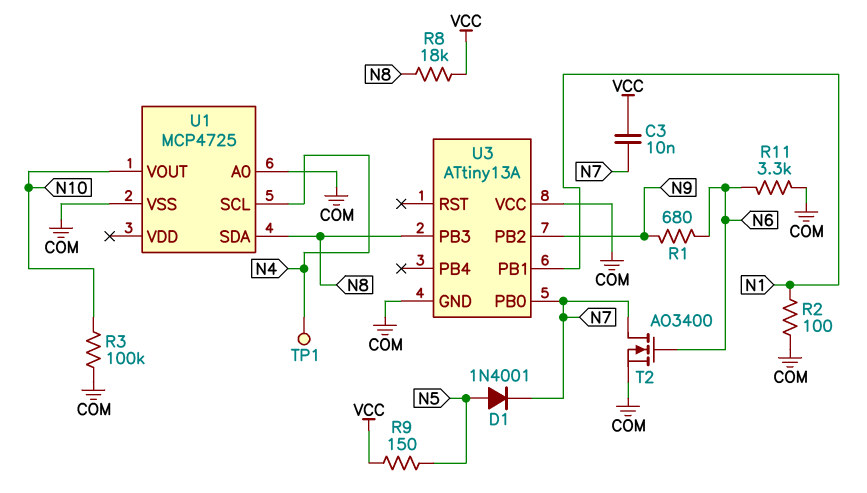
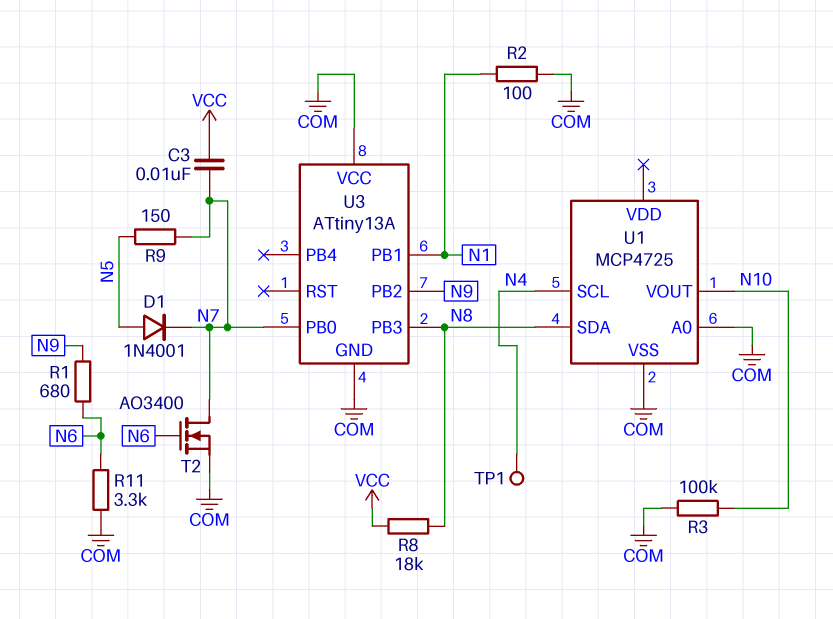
R9: 150 (N5, VCC) -> 150 (N5, N7)

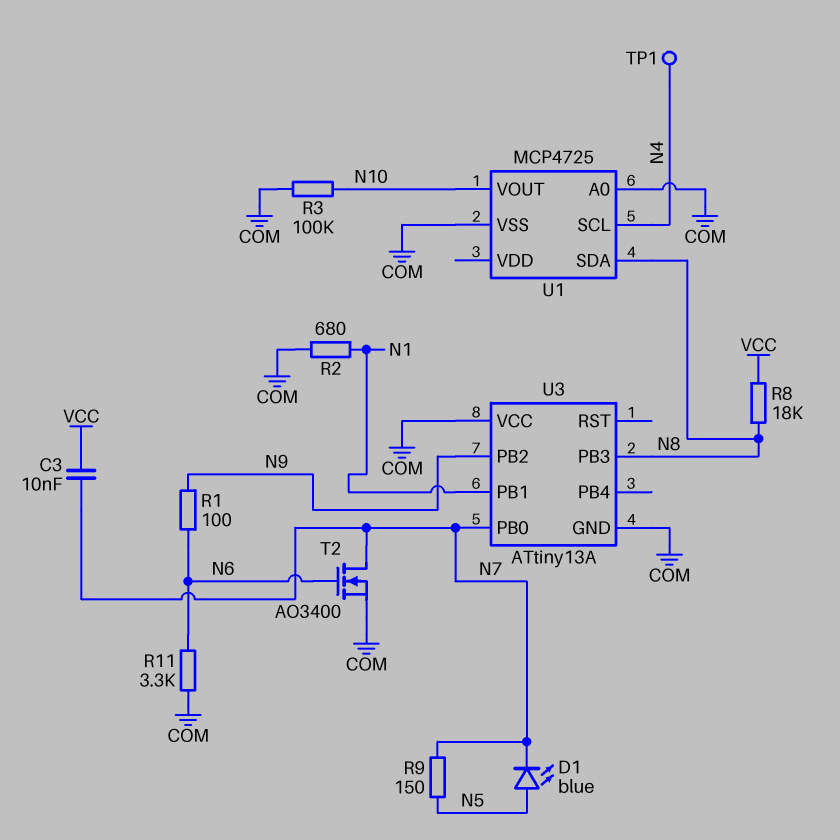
D1: diode 1N4001 (A N5, K N7) -> LED blue (A N5, K N7)
R1: 680 (N6, N9) -> 100 (N6, N9)
R2: 100 (COM, N1) -> 680 (COM, N1)

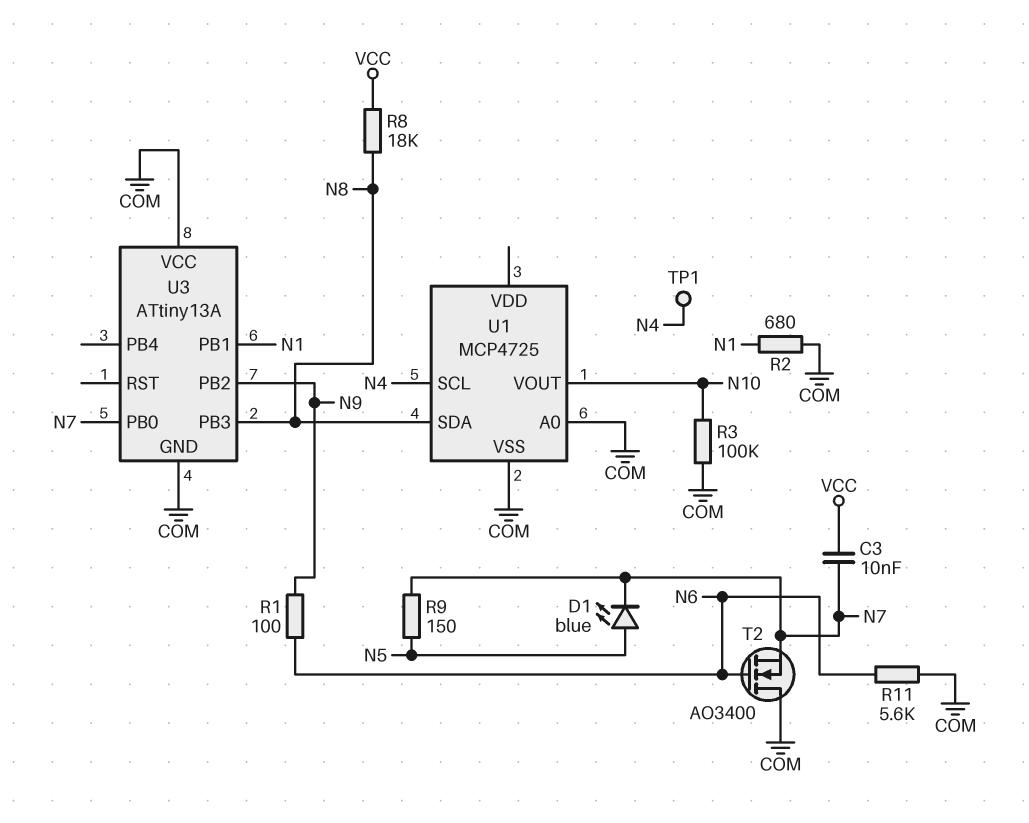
R11: 3.3k (COM, N6) -> 5.6k (COM, N6)
T2: NMOS AO3400 (G N6, D N7, S COM) -> NMOS AO3400 (G N6, D COM, S N7)

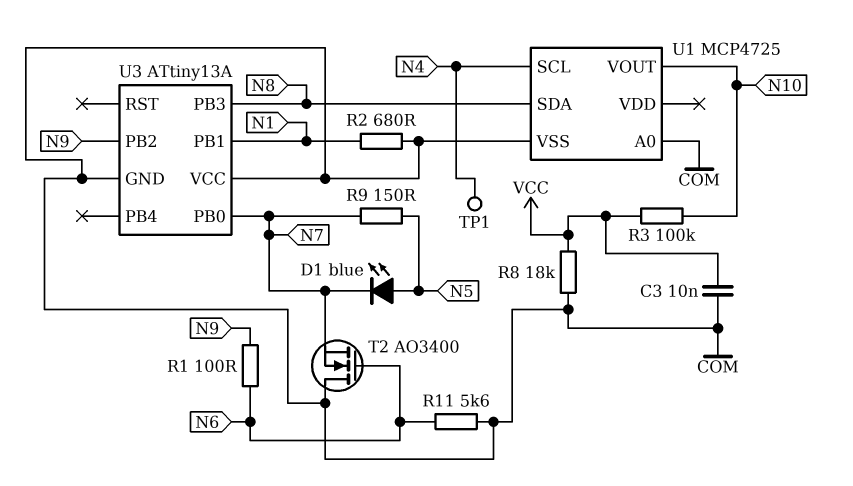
C3: 10nF (N7, VCC) -> 10nF (COM, VCC)
R3: 100k (COM, N10) -> 100k (N10, VCC)
R8: 18k (N8, VCC) -> 18k (COM, VCC)

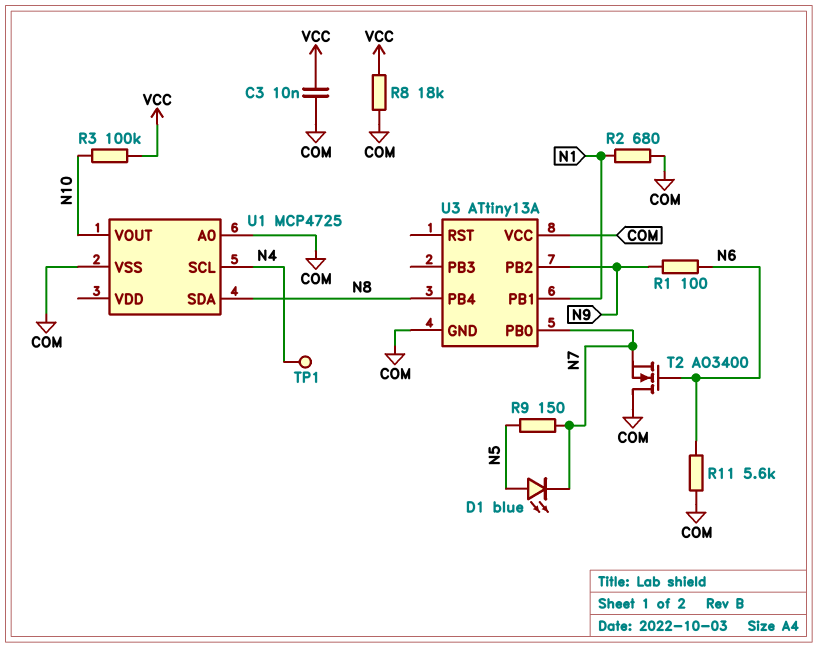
U3 pin PB3: N8 -> none
U3 pin PB4: none -> N8

